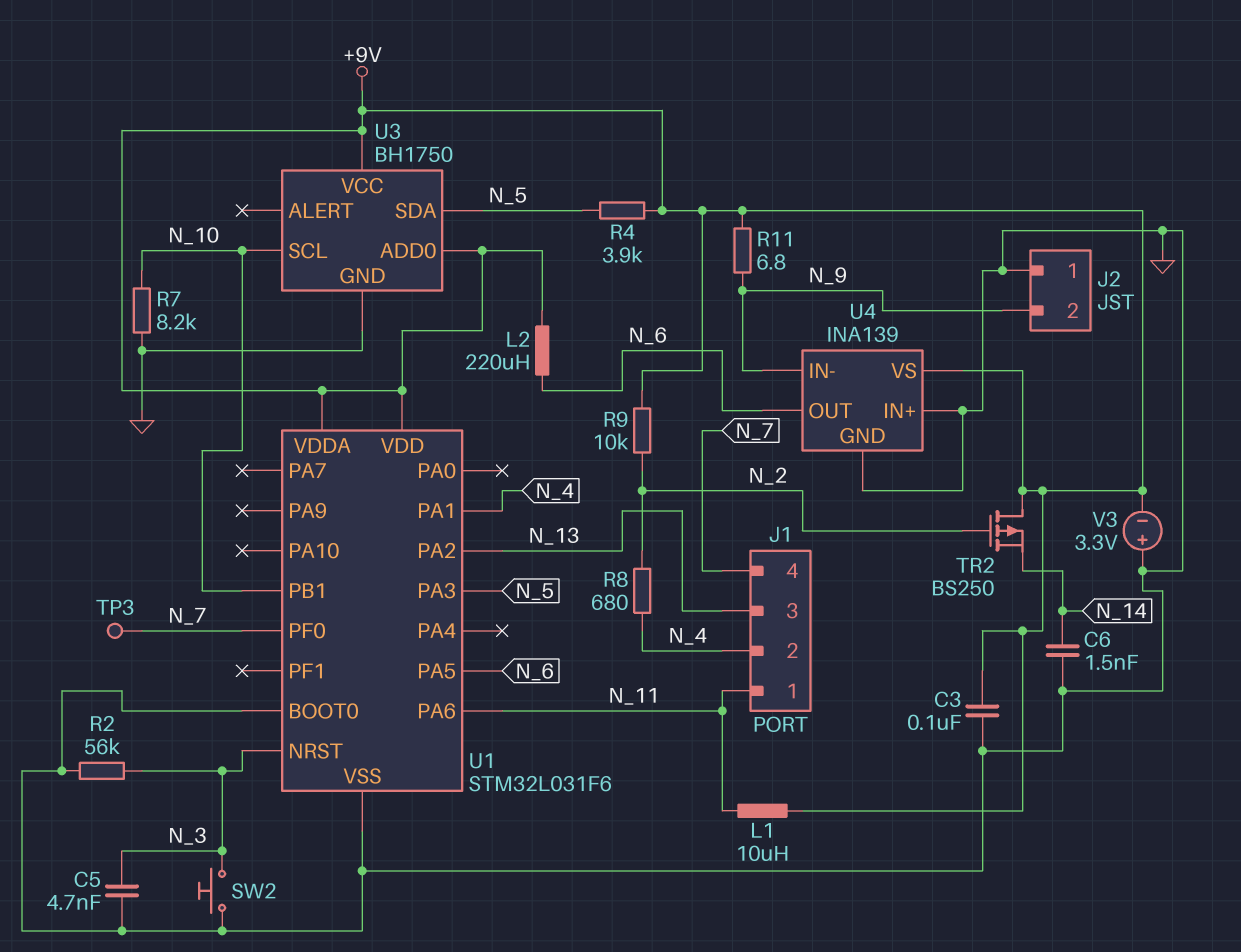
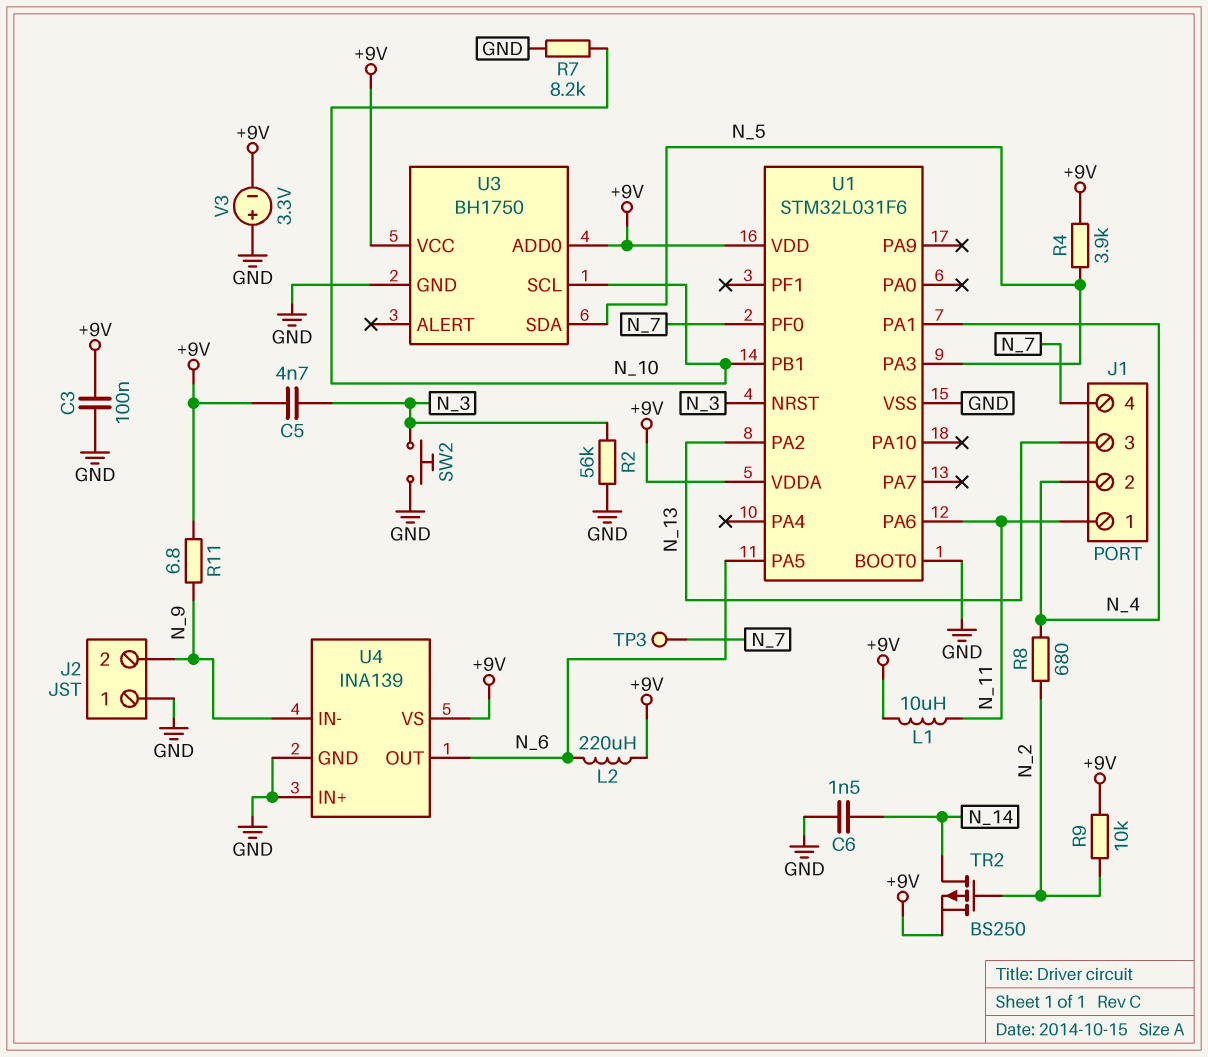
C5: 4.7nF (GND, N_3) -> 4.7nF (+9V, N_3)
TR2: PMOS BS250 (G N_2, D +9V, S N_14) -> PMOS BS250 (G N_2, D N_14, S +9V)

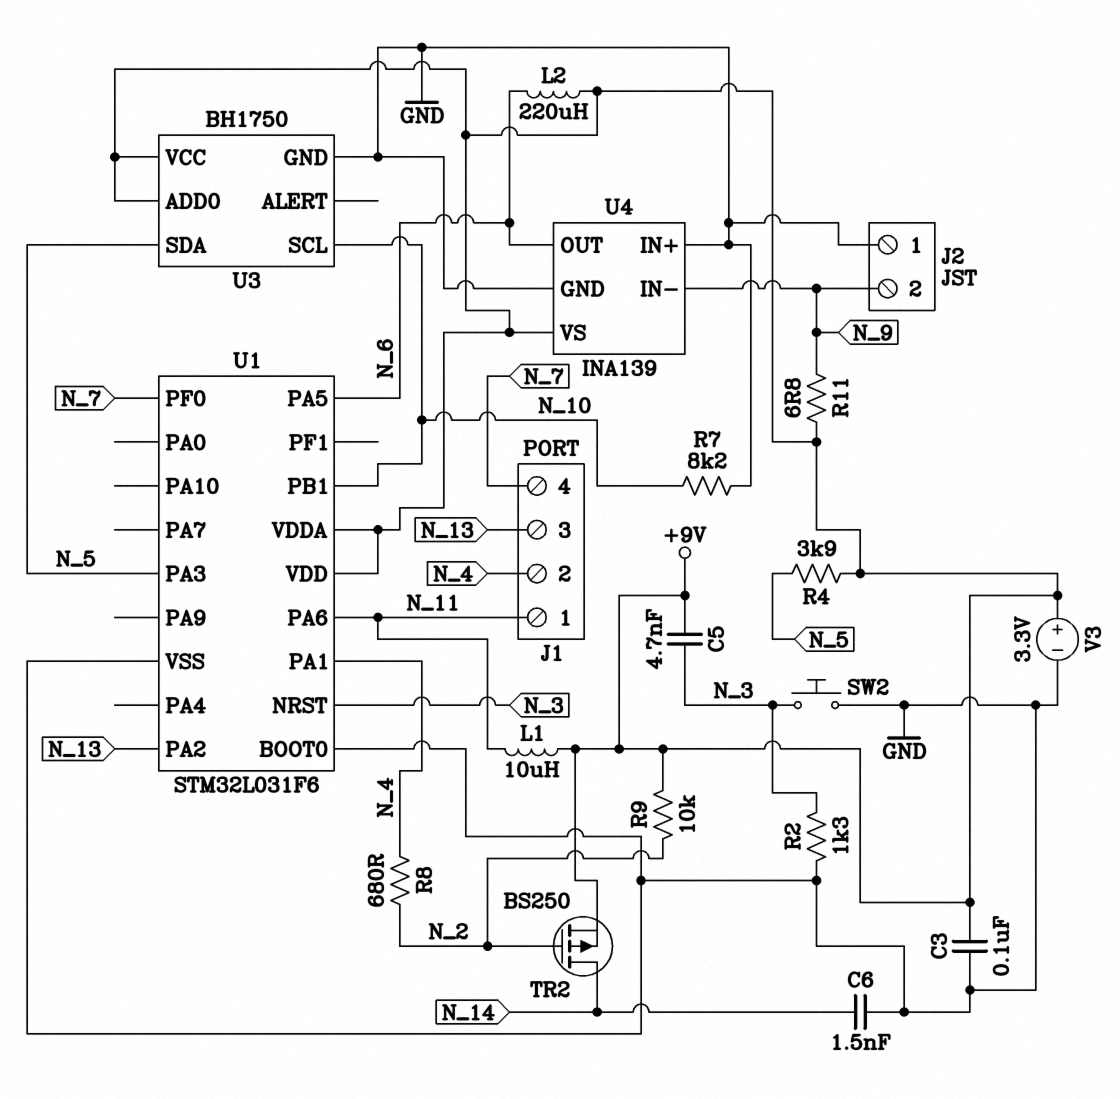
R2: 56k (GND, N_3) -> 1.3k (GND, N_3)
TP3: test point (N_7) -> none
V3: 3.3V (plus GND, minus +9V) -> 3.3V (plus +9V, minus GND)

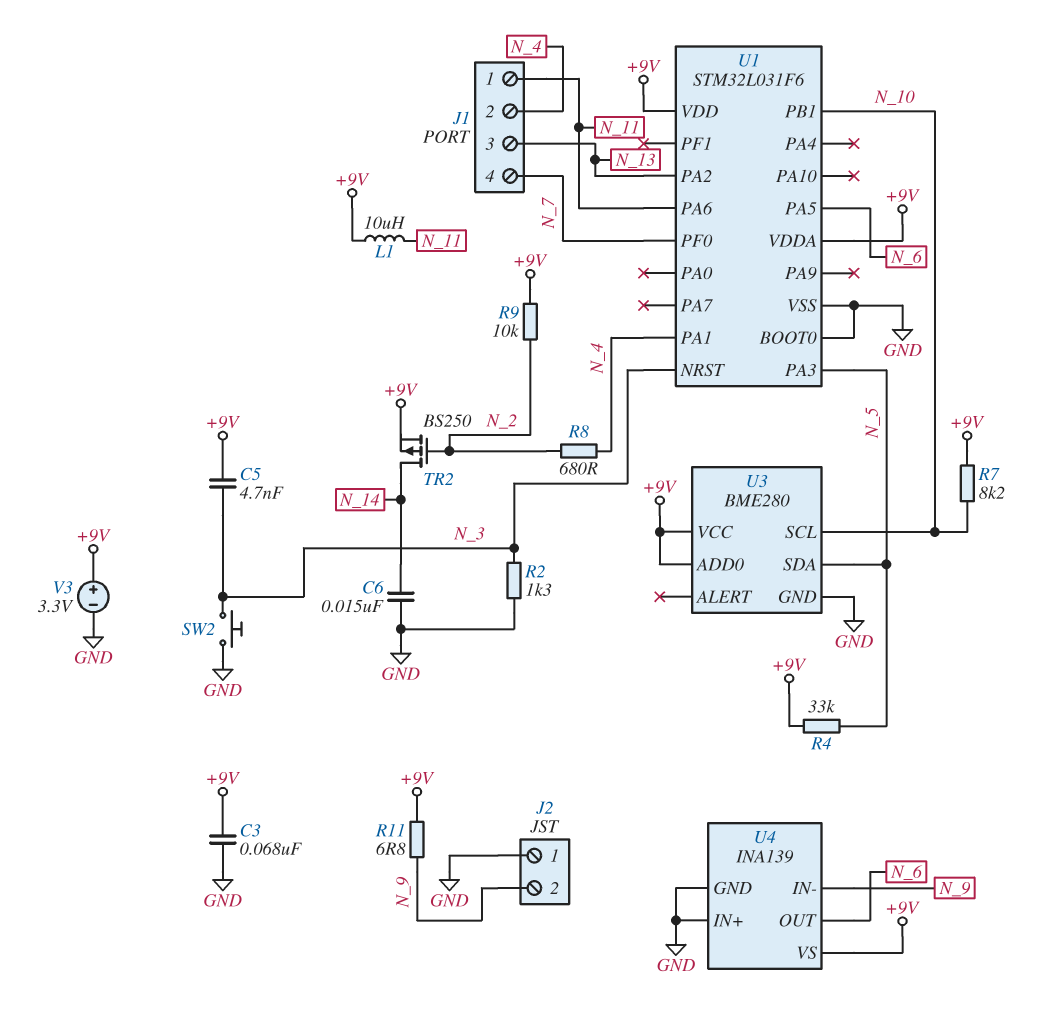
C3: 100nF (+9V, GND) -> 68nF (+9V, GND)
C6: 1.5nF (GND, N_14) -> 15nF (GND, N_14)
L2: 220uH (+9V, N_6) -> none
R4: 3.9k (+9V, N_5) -> 33k (+9V, N_5)
R7: 8.2k (GND, N_10) -> 8.2k (+9V, N_10)
U3: BH1750 -> BME280

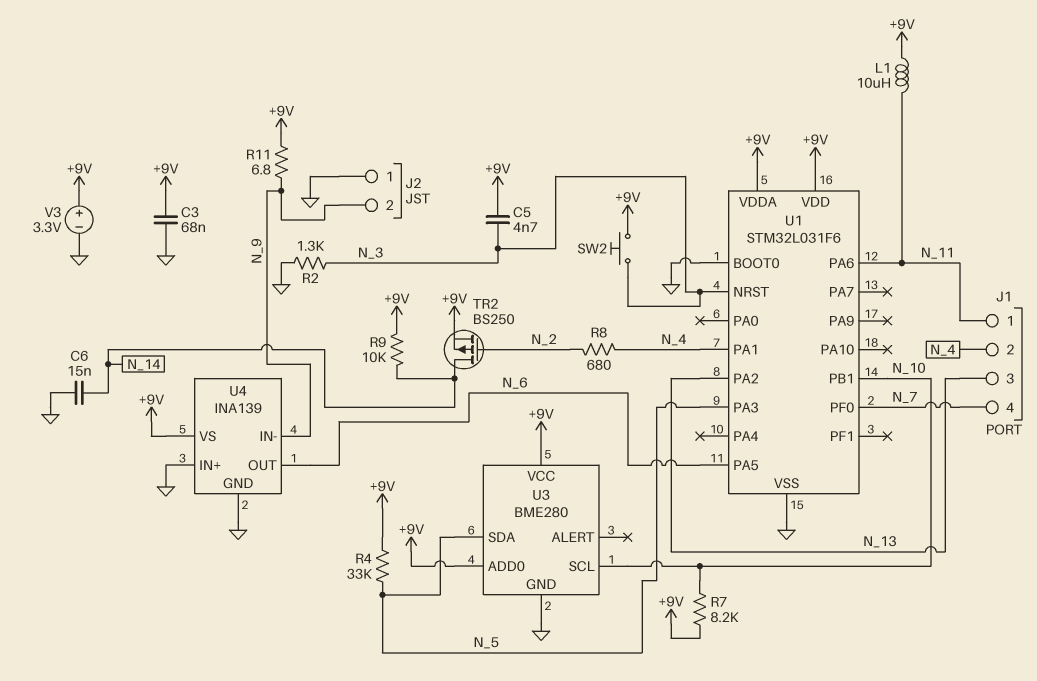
R9: 10k (+9V, N_2) -> 10k (+9V, N_14)
SW2: button (GND, N_3) -> button (+9V, N_3)

